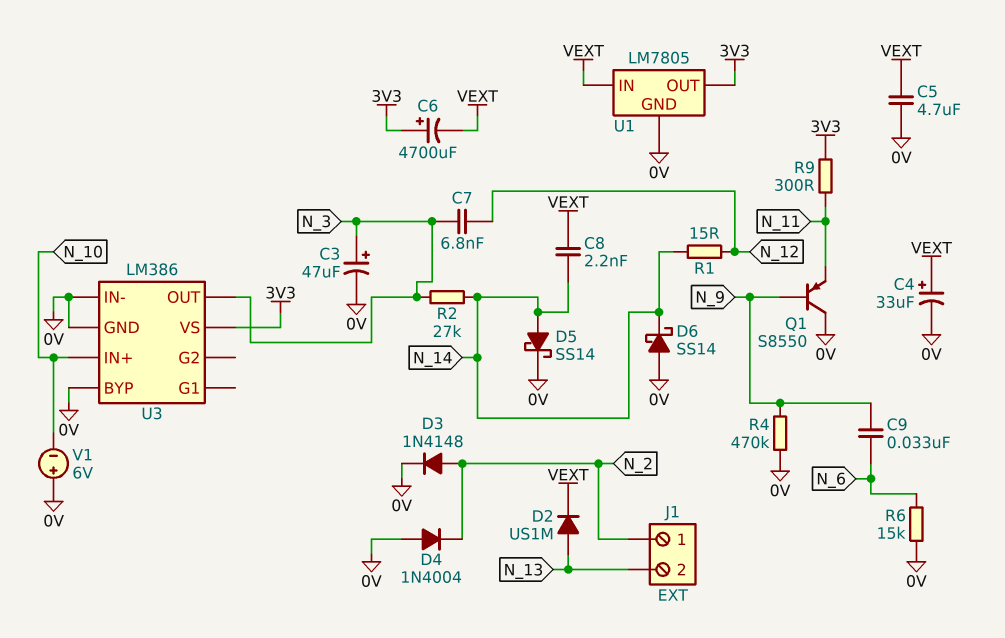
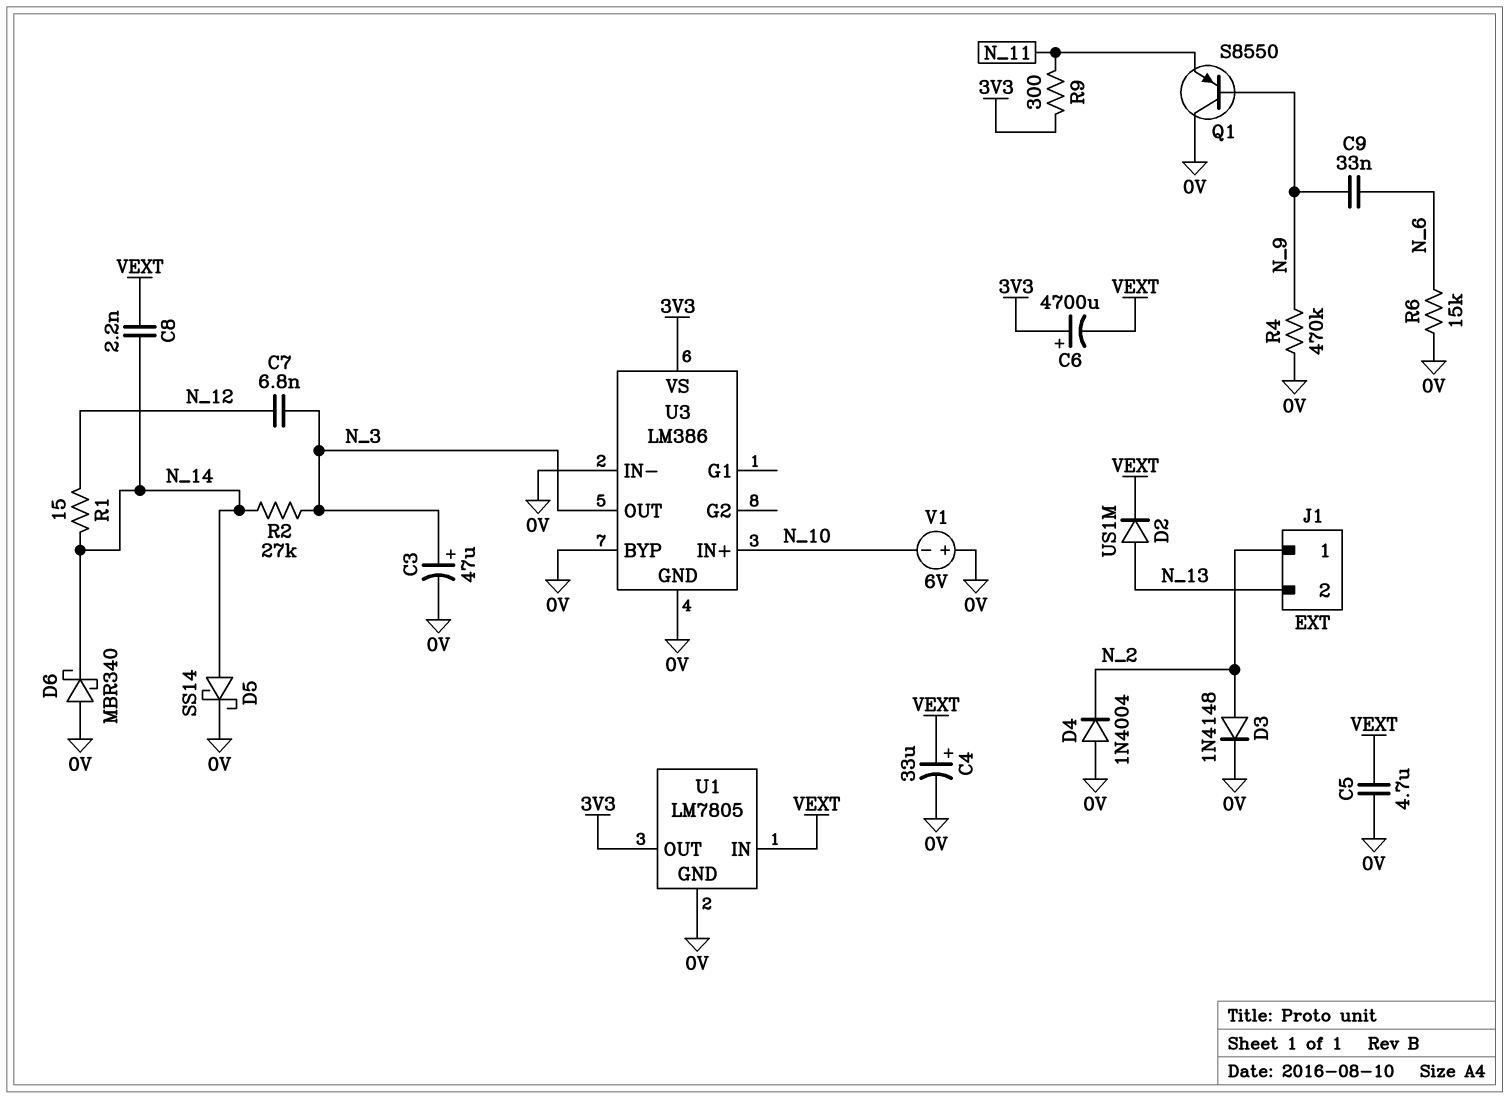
D6: schottky SS14 (A 0V, K N_14) -> schottky MBR340 (A 0V, K N_14)

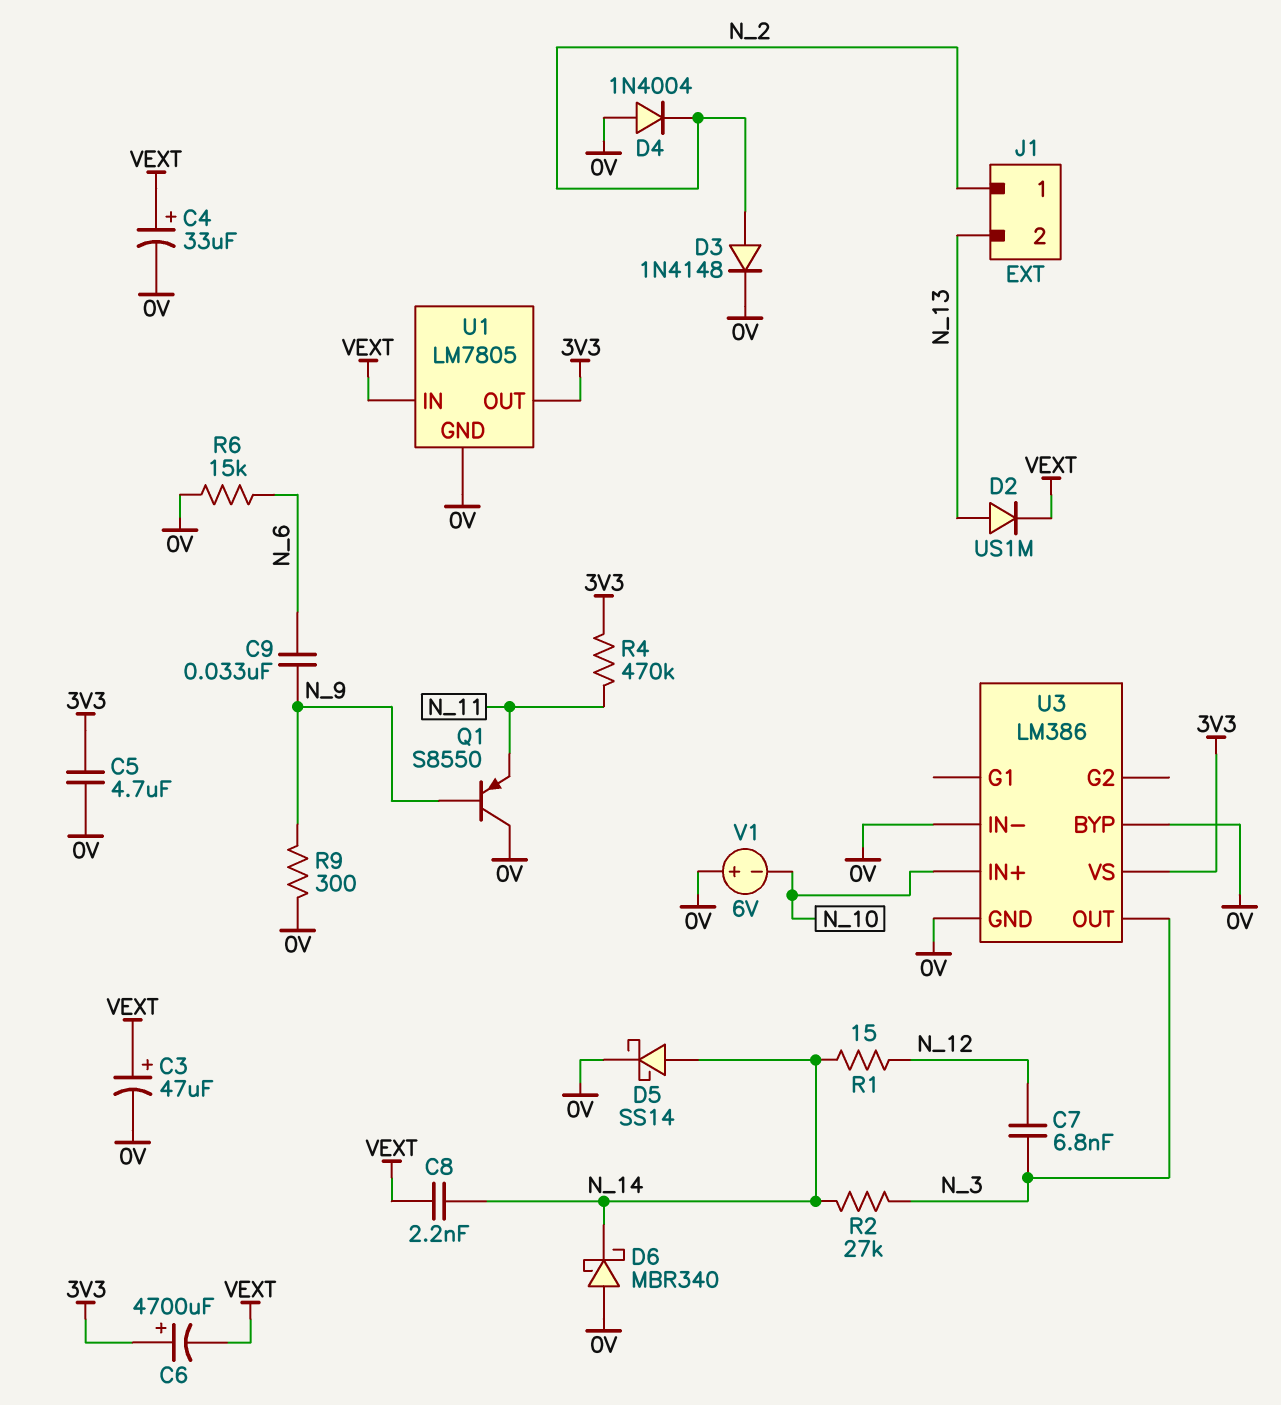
C3: 47uF (plus N_3, minus 0V) -> 47uF (plus VEXT, minus 0V)
C5: 4.7uF (0V, VEXT) -> 4.7uF (0V, 3V3)
R4: 470k (0V, N_9) -> 470k (3V3, N_11)
R9: 300 (3V3, N_11) -> 300 (0V, N_9)

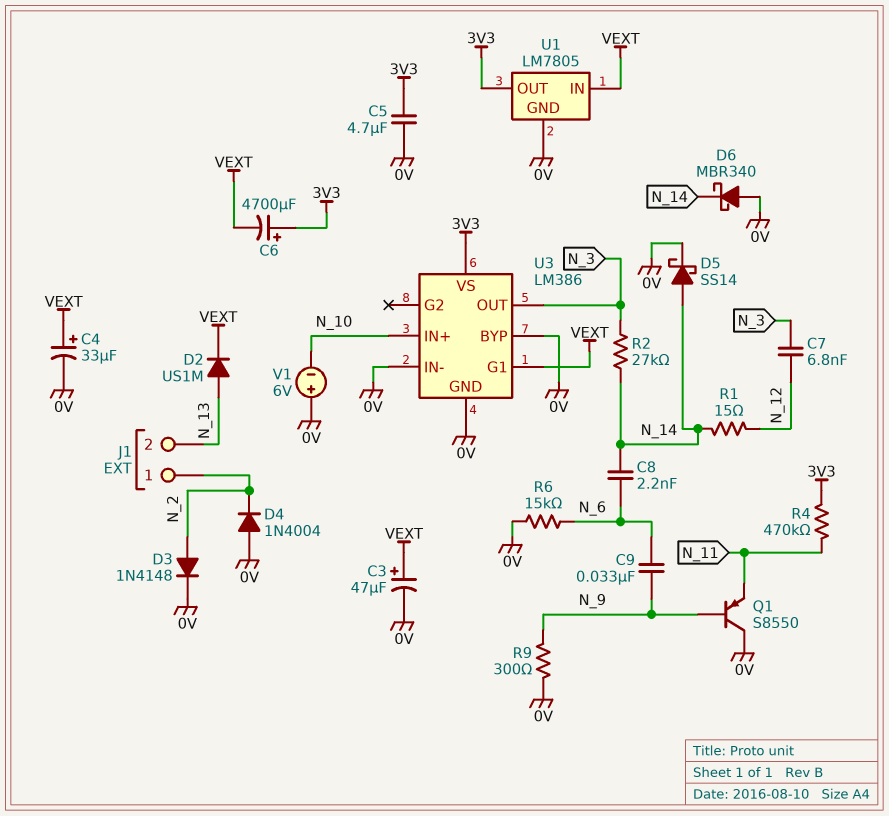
C8: 2.2nF (N_14, VEXT) -> 2.2nF (N_6, N_14)
U3 pin G1: none -> VEXT

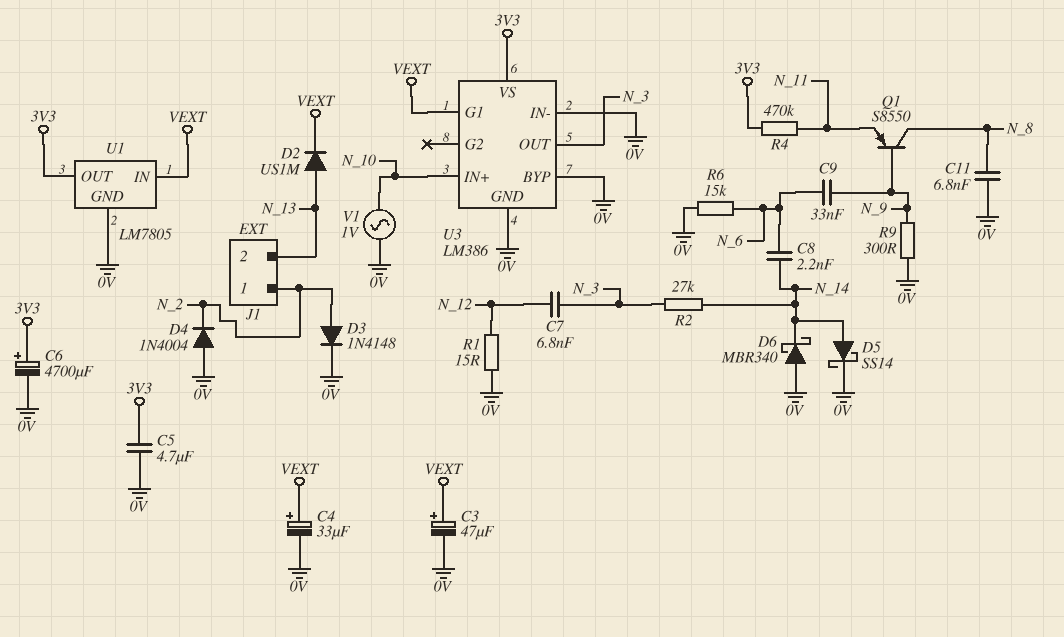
C6: 4700uF (plus 3V3, minus VEXT) -> 4700uF (plus 3V3, minus 0V)
C11: none -> 6.8nF (0V, N_8)
Q1: PNP S8550 (B N_9, C 0V, E N_11) -> PNP S8550 (B N_9, C N_8, E N_11)
R1: 15 (N_12, N_14) -> 15 (0V, N_12)
V1: 6V (plus 0V, minus N_10) -> AC 1V (0V, N_10)

